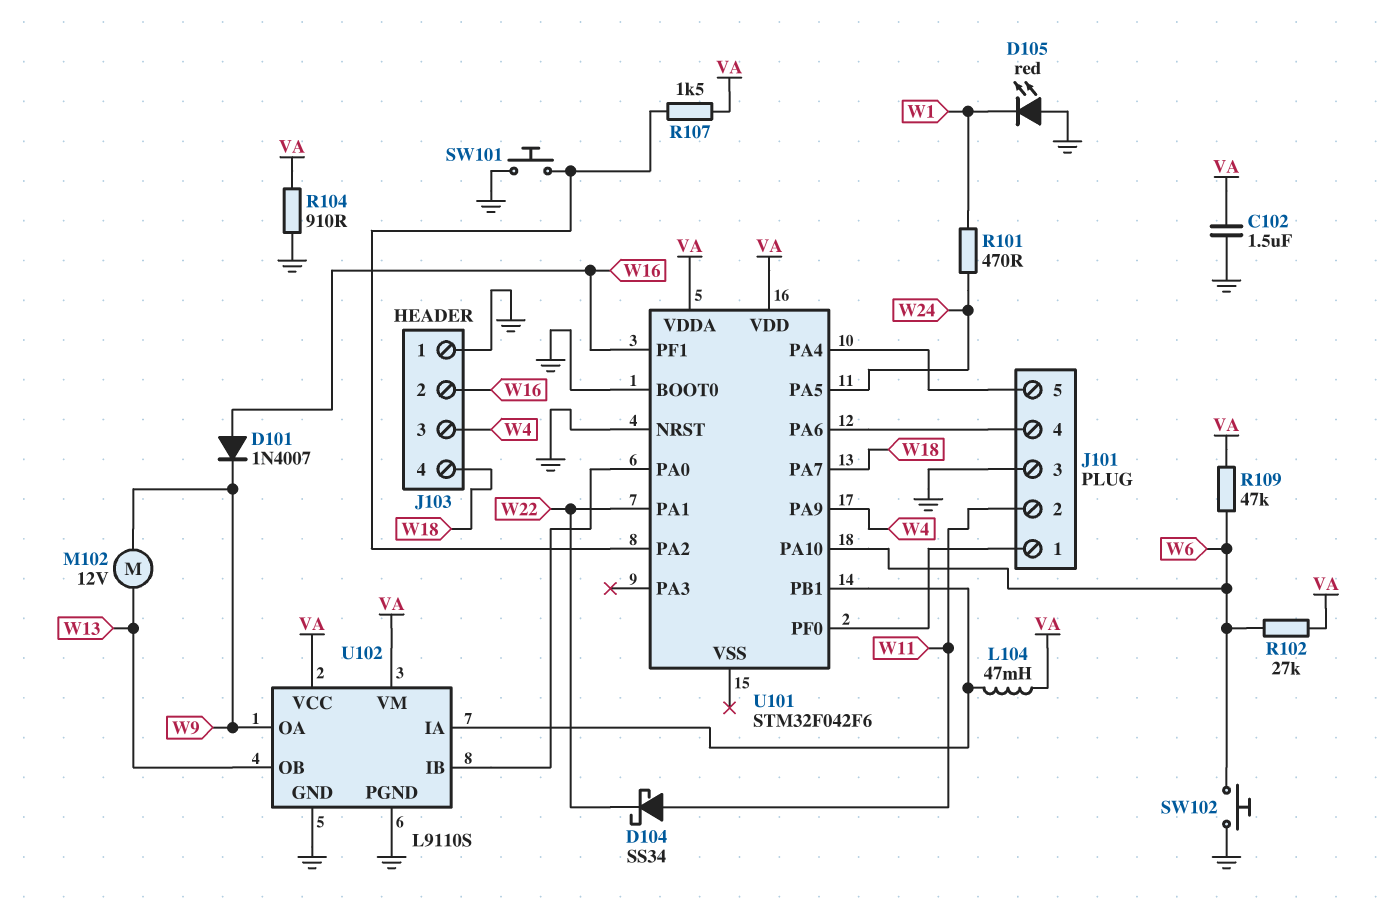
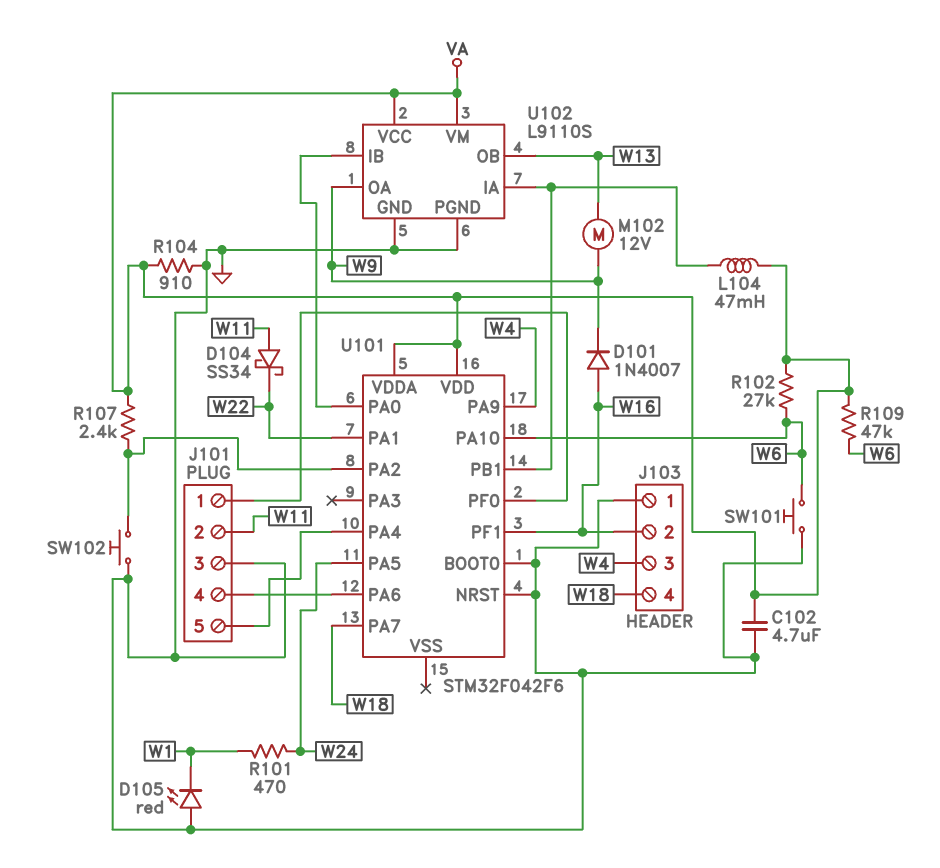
C102: 1.5uF (GND, VA) -> 4.7uF (GND, VA)
R107: 1.5k (U101/PA2, VA) -> 2.4k (U101/PA2, VA)
SW101: button (GND, U101/PA2) -> button (GND, W6)
SW102: button (GND, W6) -> button (GND, U101/PA2)

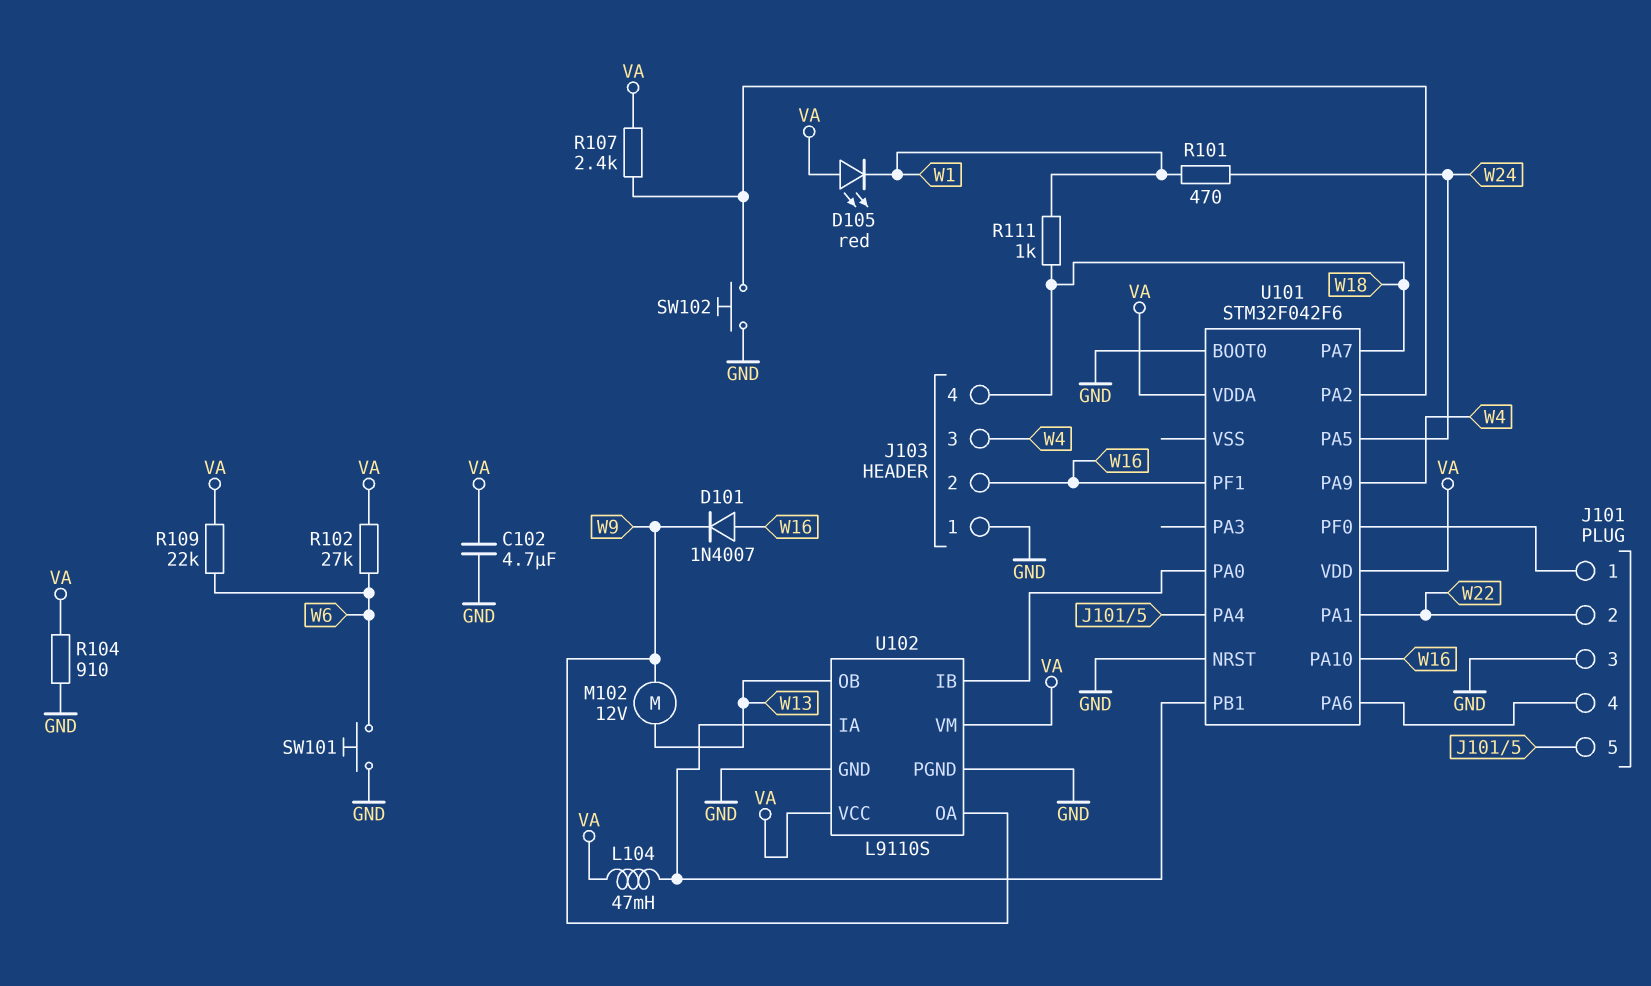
D104: schottky SS34 (A W11, K W22) -> none
D105: LED red (A GND, K W1) -> LED red (A VA, K W1)
J101 pin 2: W11 -> W22
R109: 47k (VA, W6) -> 22k (VA, W6)
R111: none -> 1k (W1, W18)
U101 pin PA10: W6 -> W16

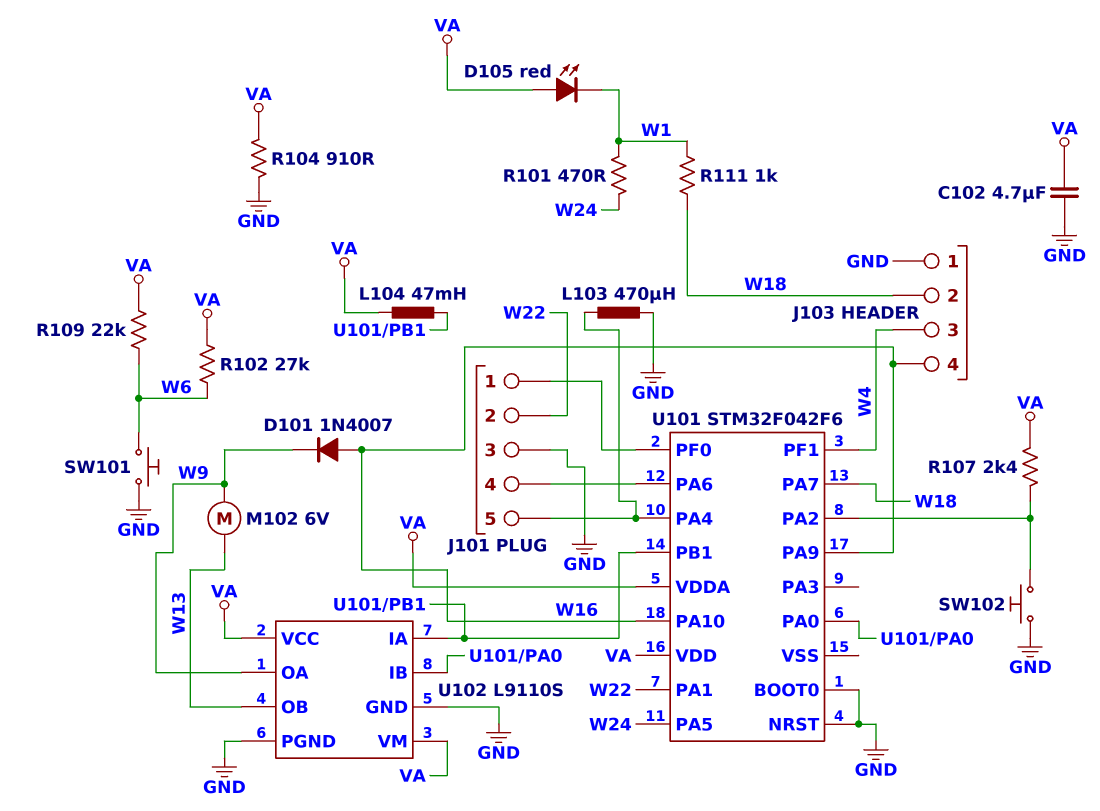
J103 pin 2: W16 -> W18
J103 pin 4: W18 -> W16
L103: none -> 470uH (GND, J101/5)
M102: motor 12V (W9, W13) -> motor 6V (W9, W13)
U101 pin PA9: W4 -> W16
U101 pin PF1: W16 -> W4

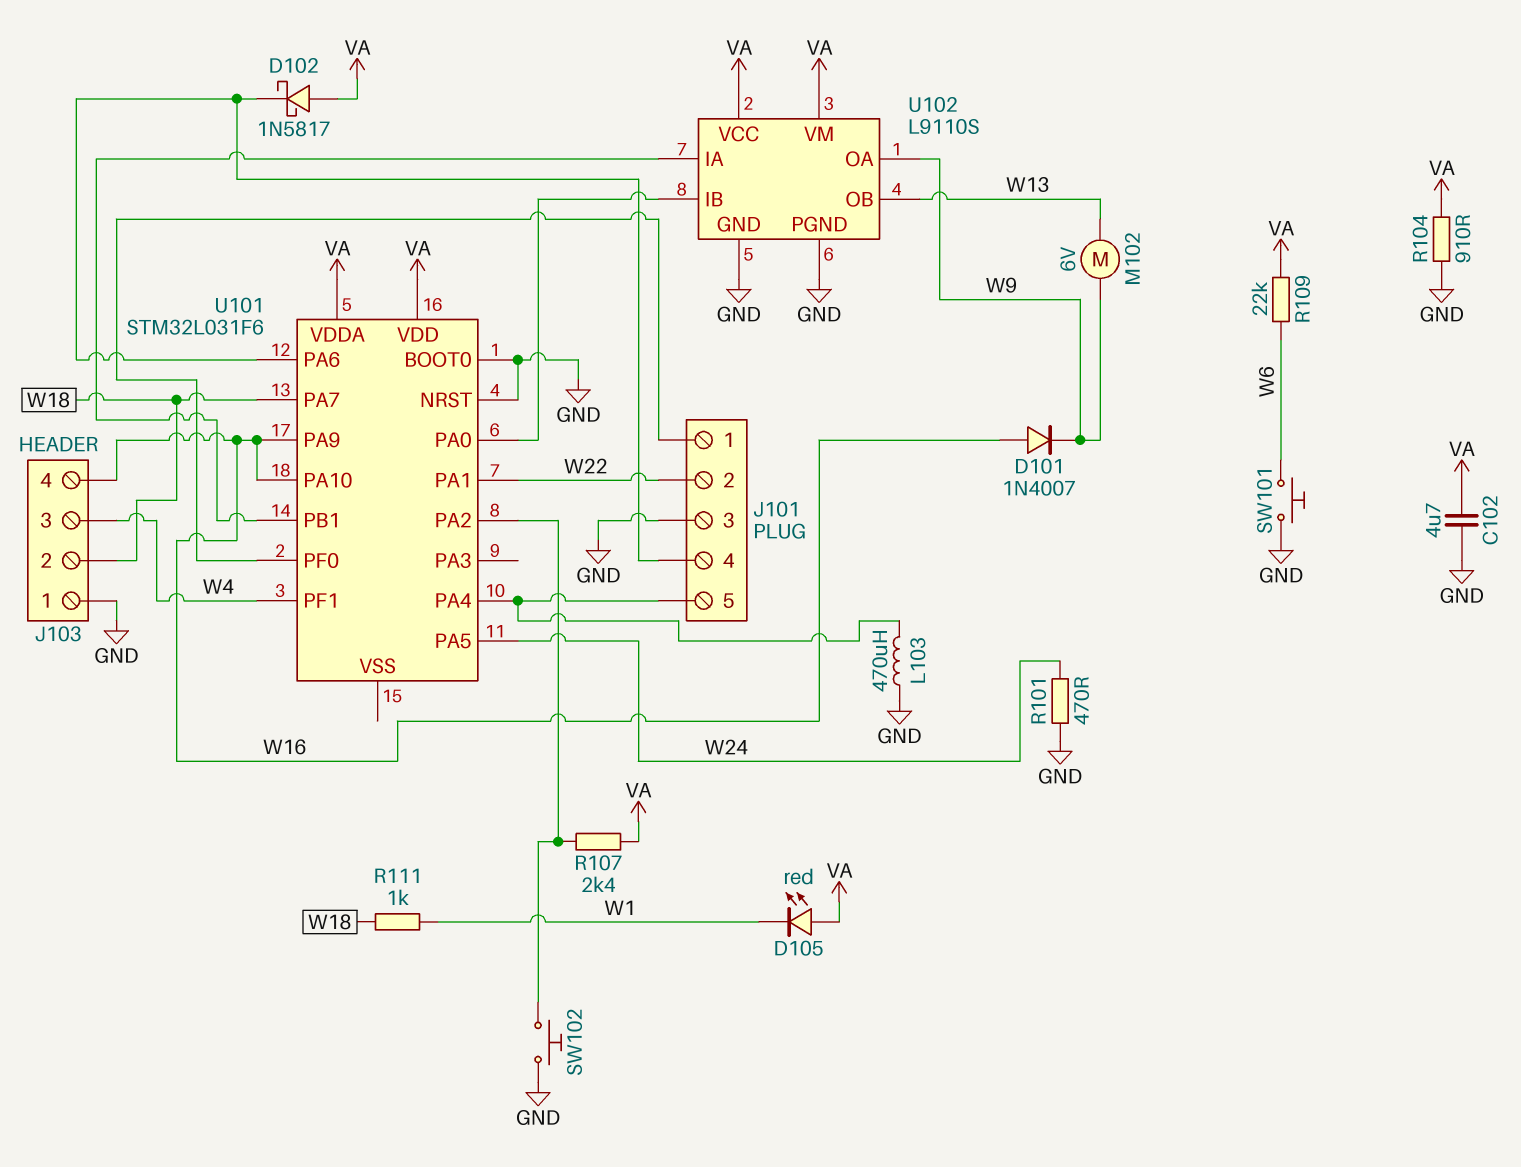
D102: none -> schottky 1N5817 (A VA, K J101/4)
L104: 47mH (U101/PB1, VA) -> none
R101: 470 (W1, W24) -> 470 (GND, W24)
R102: 27k (VA, W6) -> none
U101: STM32F042F6 -> STM32L031F6

